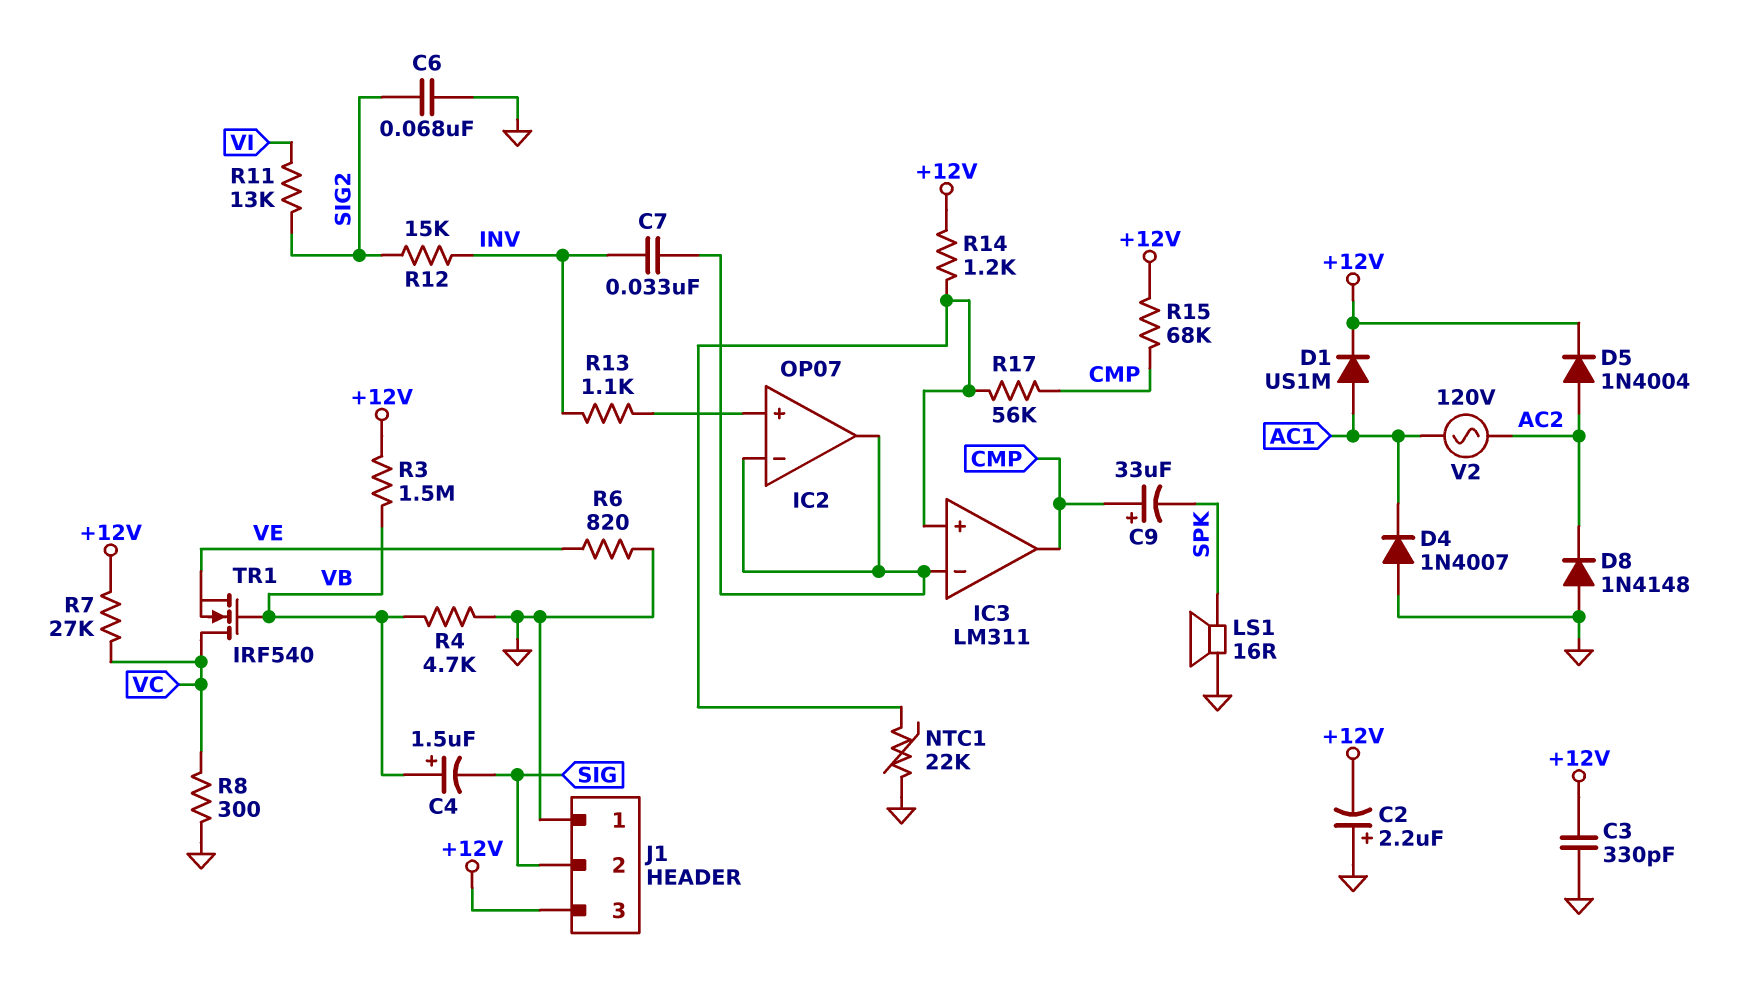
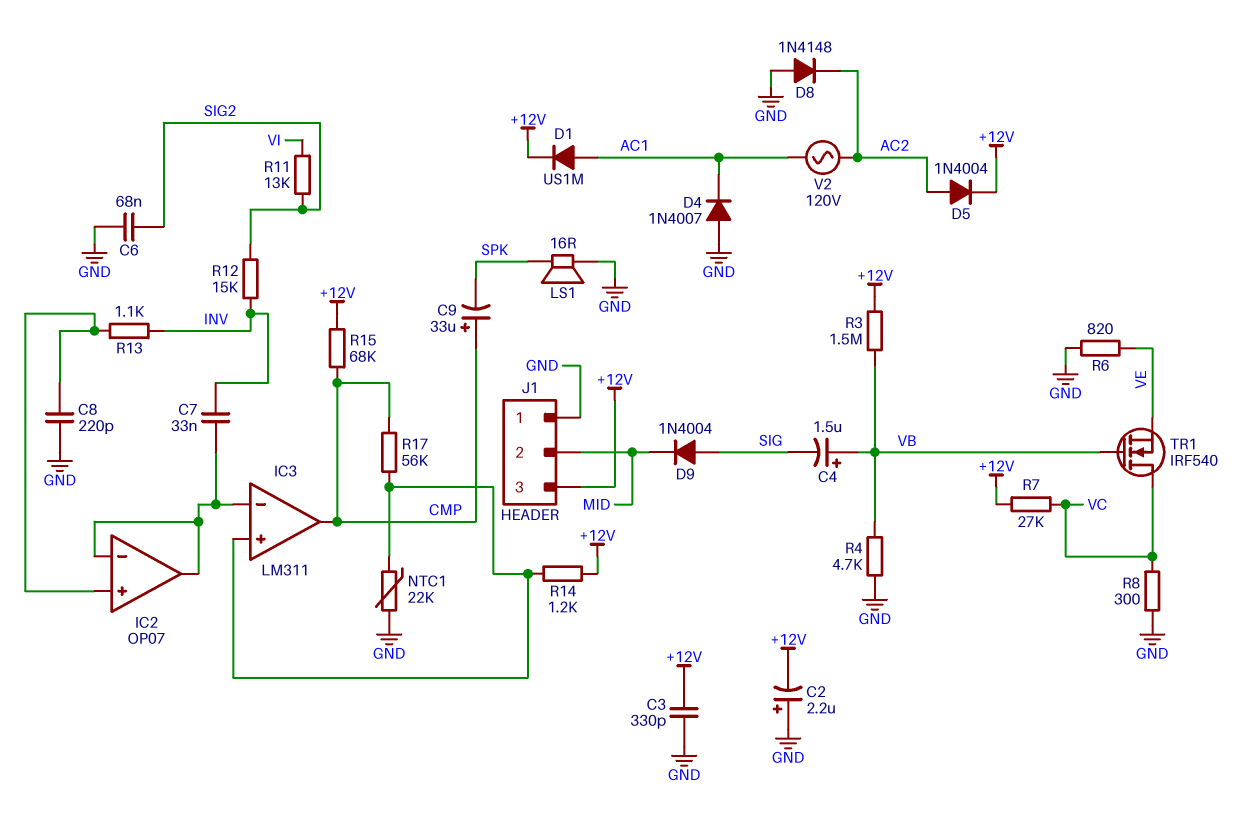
C8: none -> 220pF (GND, IC2/in+)
D9: none -> diode 1N4004 (A SIG, K MID)
J1 pin 2: SIG -> MID

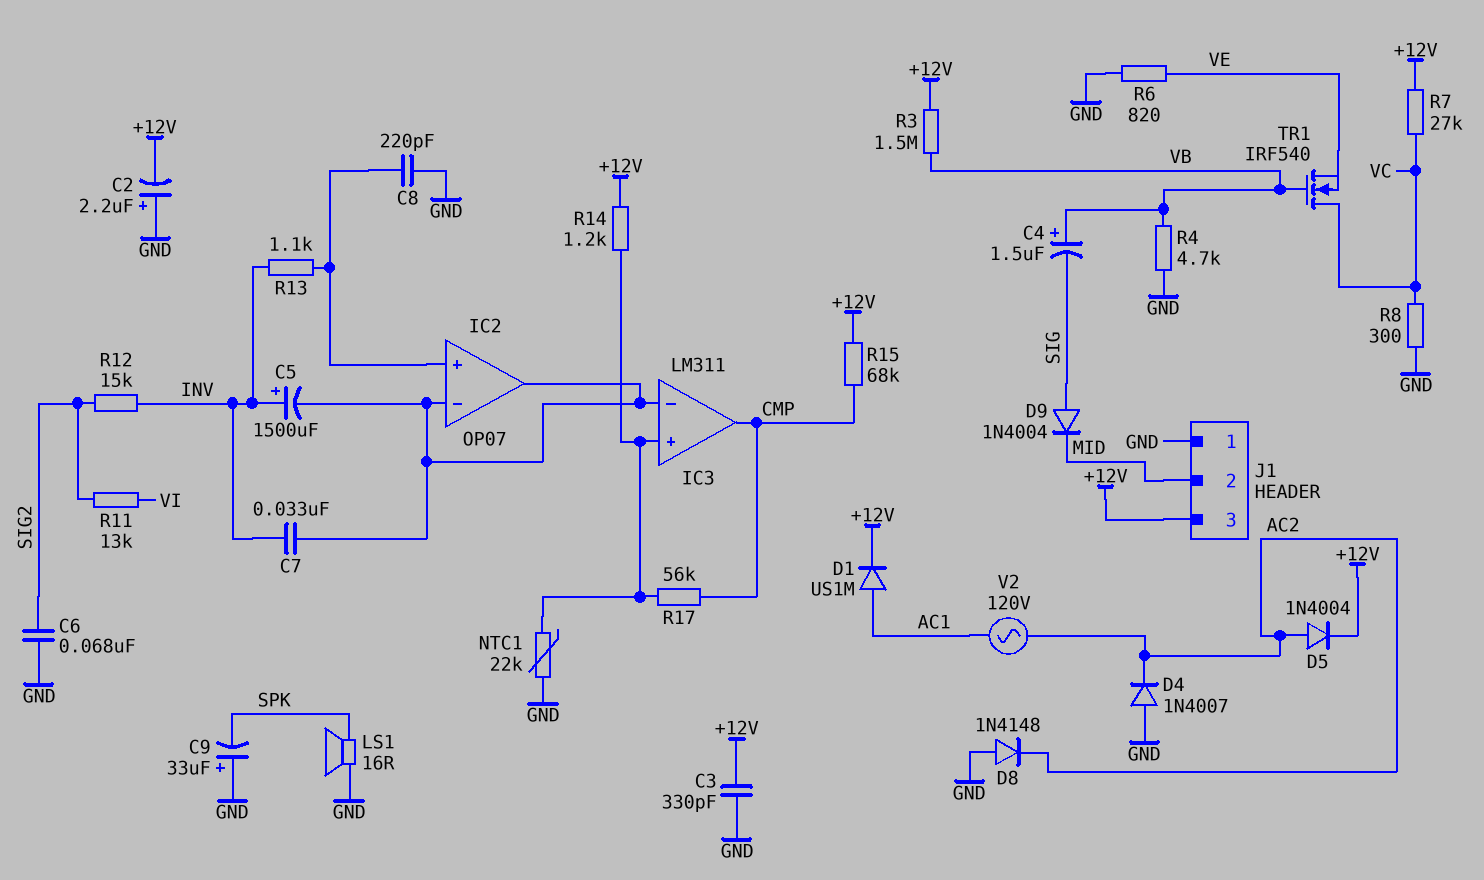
C5: none -> 1500uF (plus INV, minus IC2/in-)
C9: 33uF (plus CMP, minus SPK) -> 33uF (plus GND, minus SPK)
D4: diode 1N4007 (A GND, K AC1) -> diode 1N4007 (A GND, K AC2)

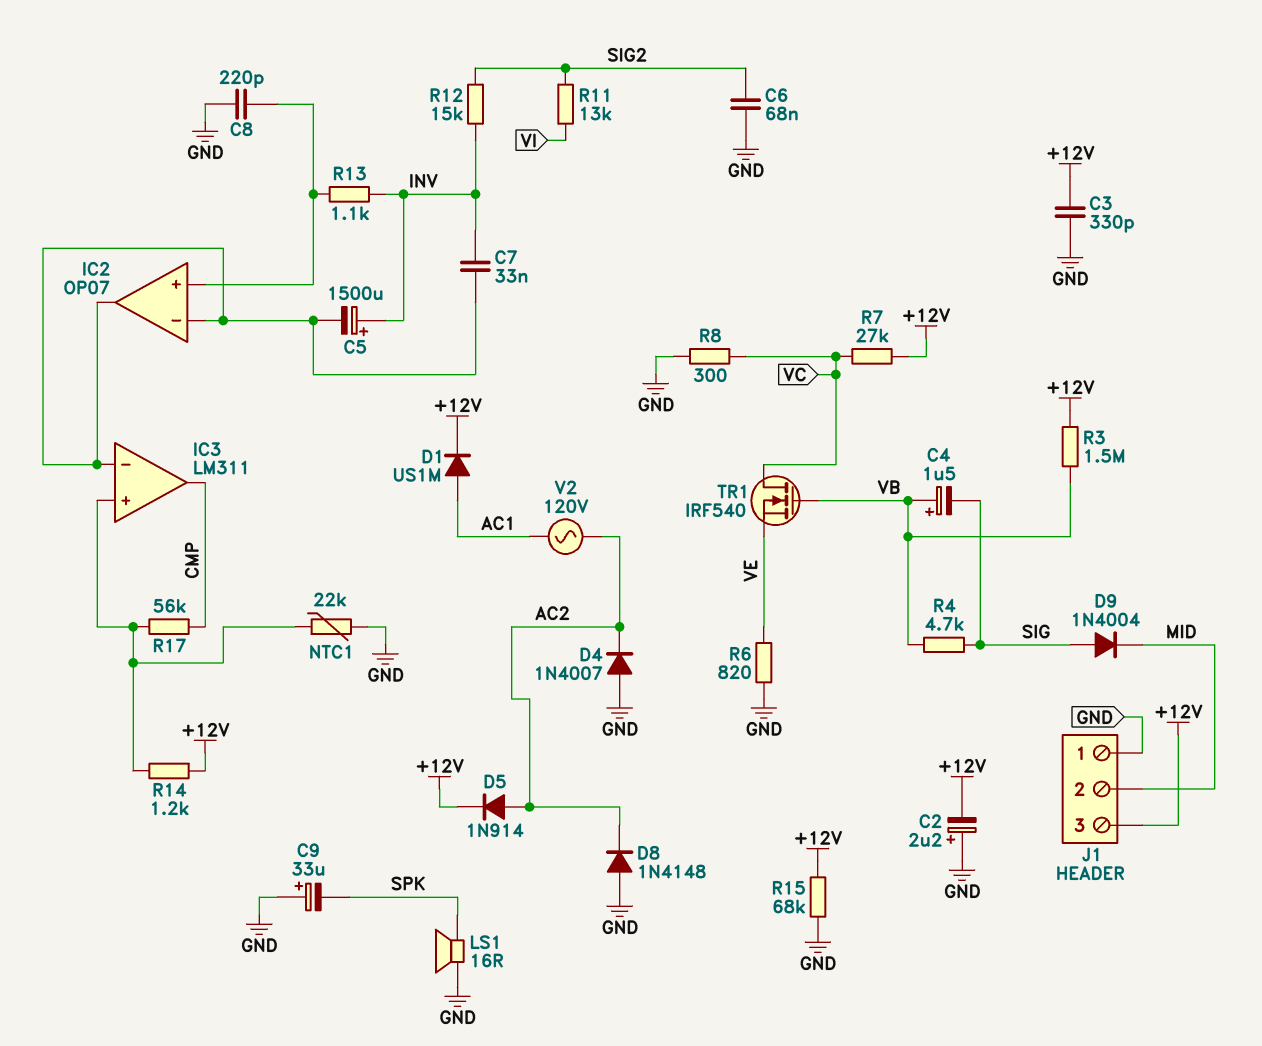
D5: diode 1N4004 (A AC2, K +12V) -> diode 1N914 (A AC2, K +12V)
R4: 4.7k (GND, VB) -> 4.7k (SIG, VB)
R15: 68k (+12V, CMP) -> 68k (+12V, GND)

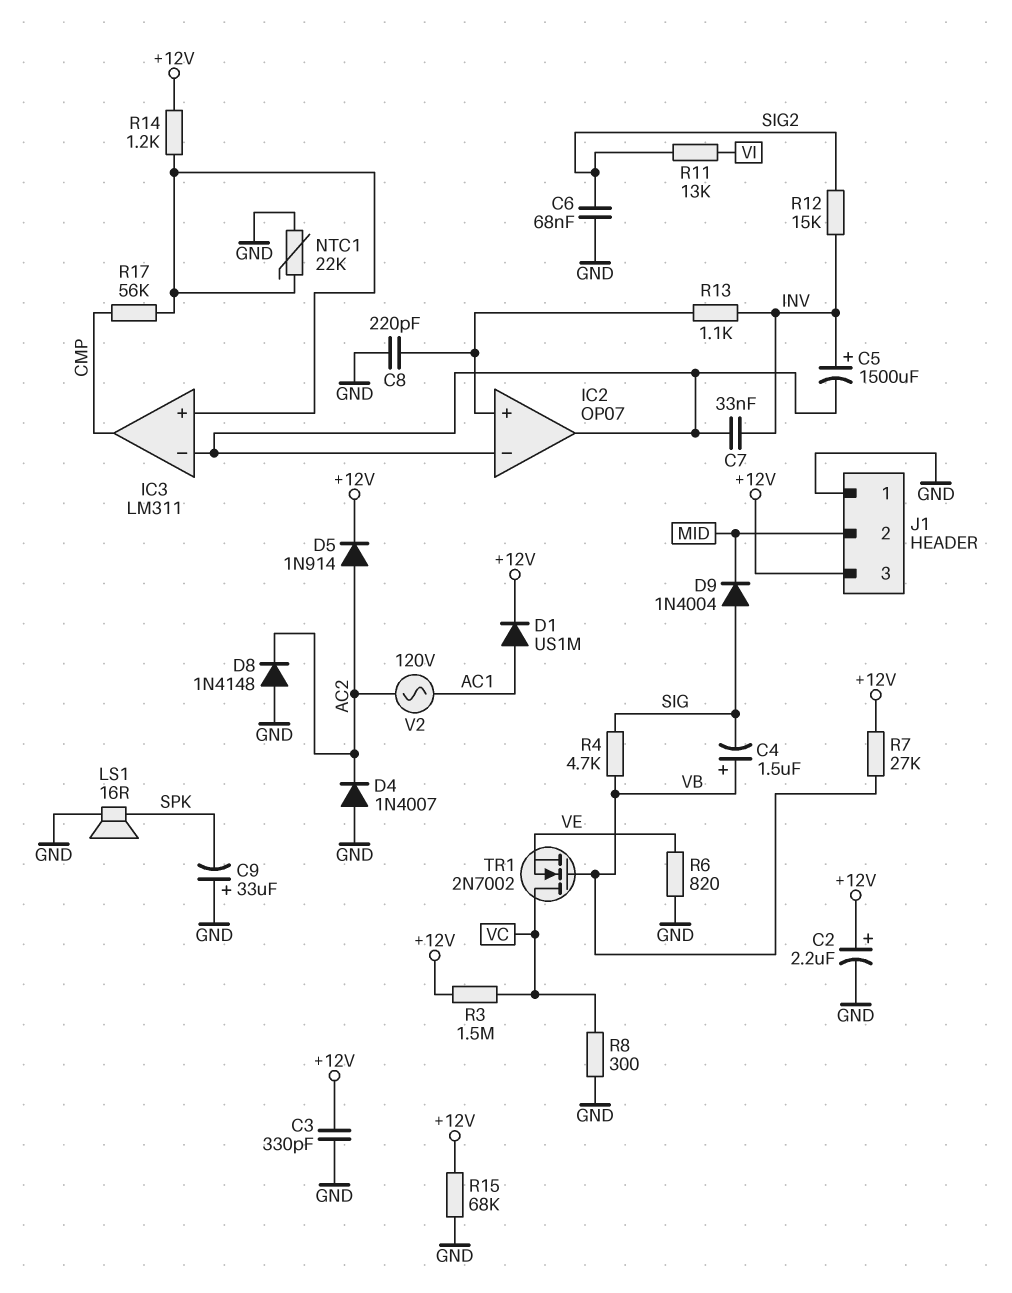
C2: 2.2uF (plus GND, minus +12V) -> 2.2uF (plus +12V, minus GND)
R3: 1.5M (+12V, VB) -> 1.5M (+12V, VC)
R7: 27k (+12V, VC) -> 27k (+12V, VB)
TR1: NMOS IRF540 (G VB, D VC, S VE) -> NMOS 2N7002 (G VB, D VC, S VE)

